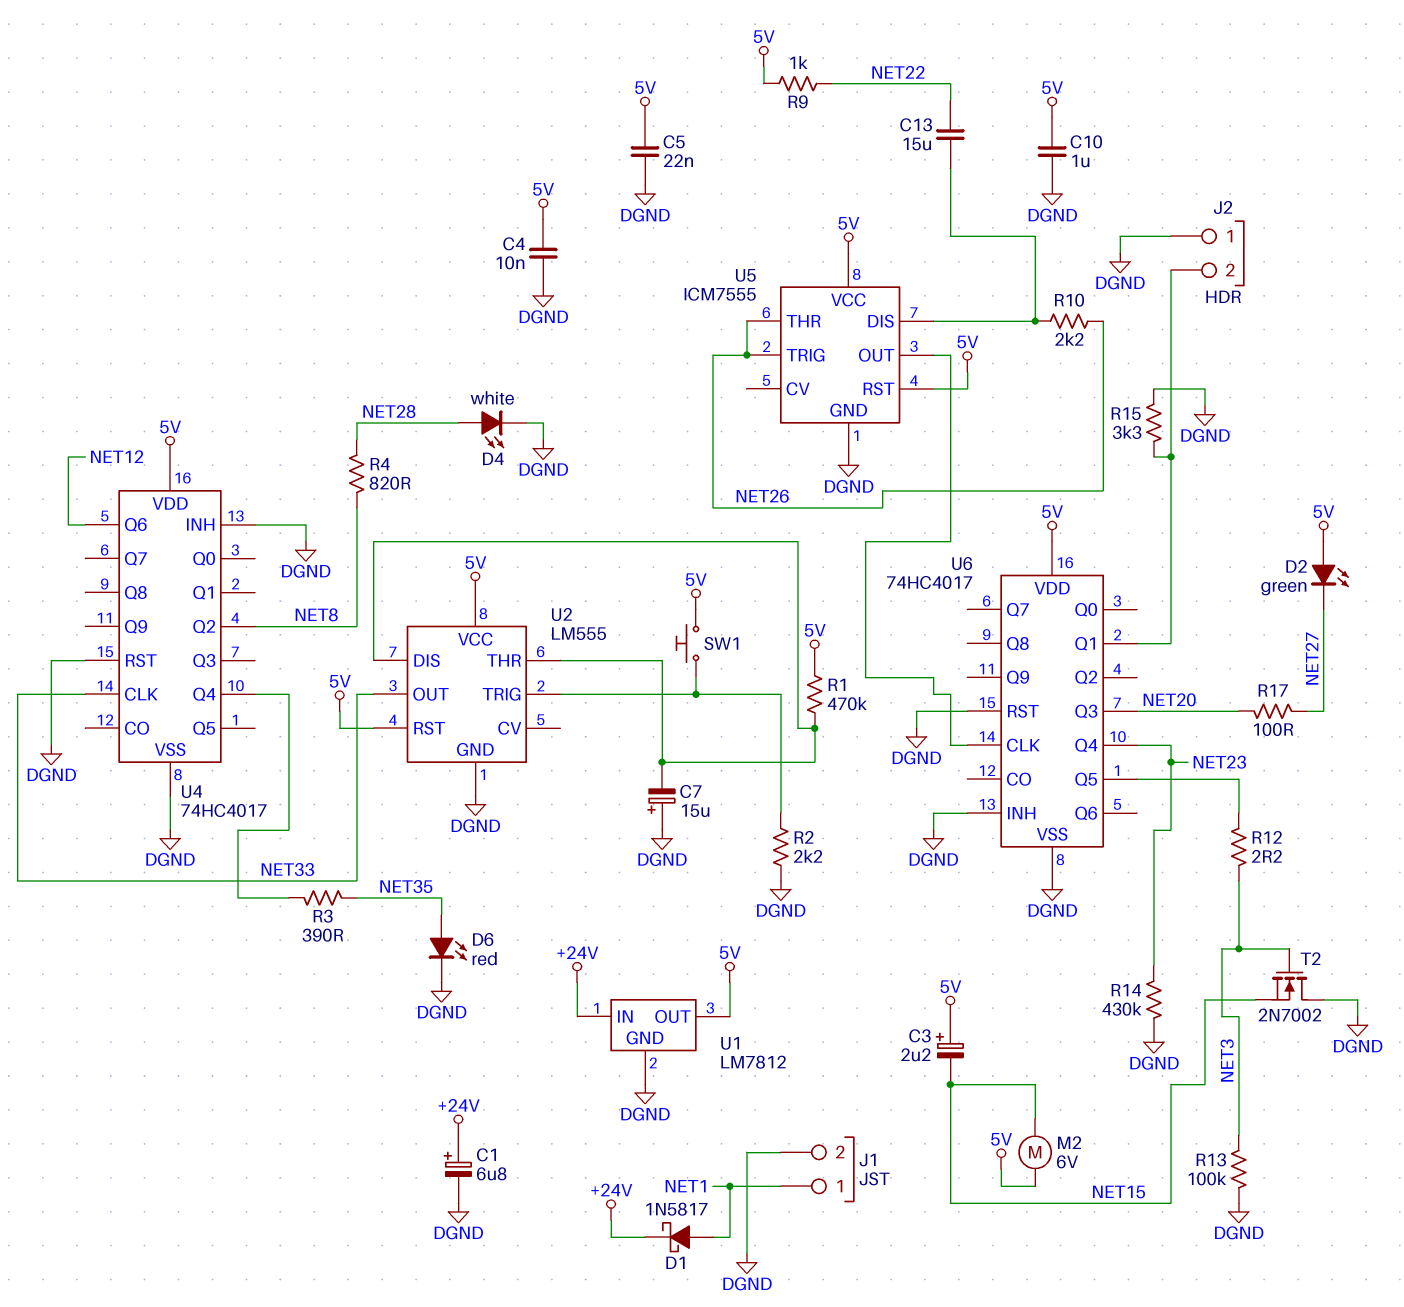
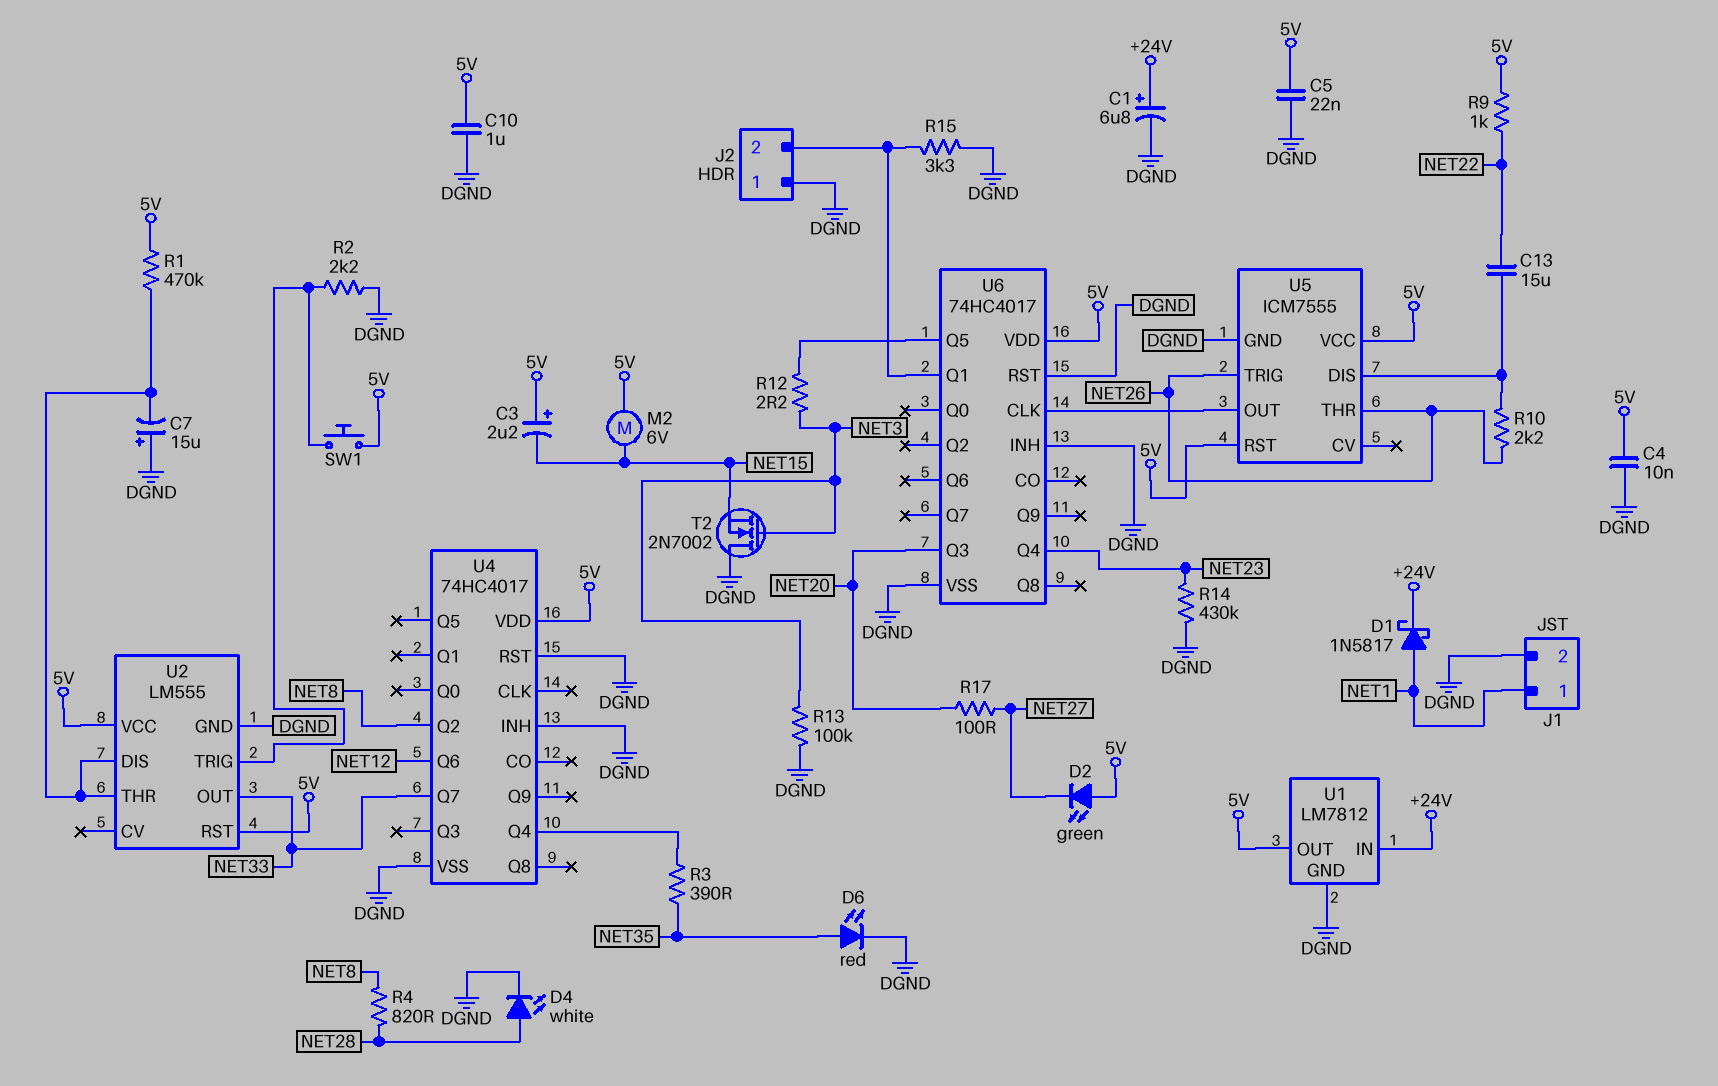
U4 pin CLK: NET33 -> none
U4 pin Q7: none -> NET33

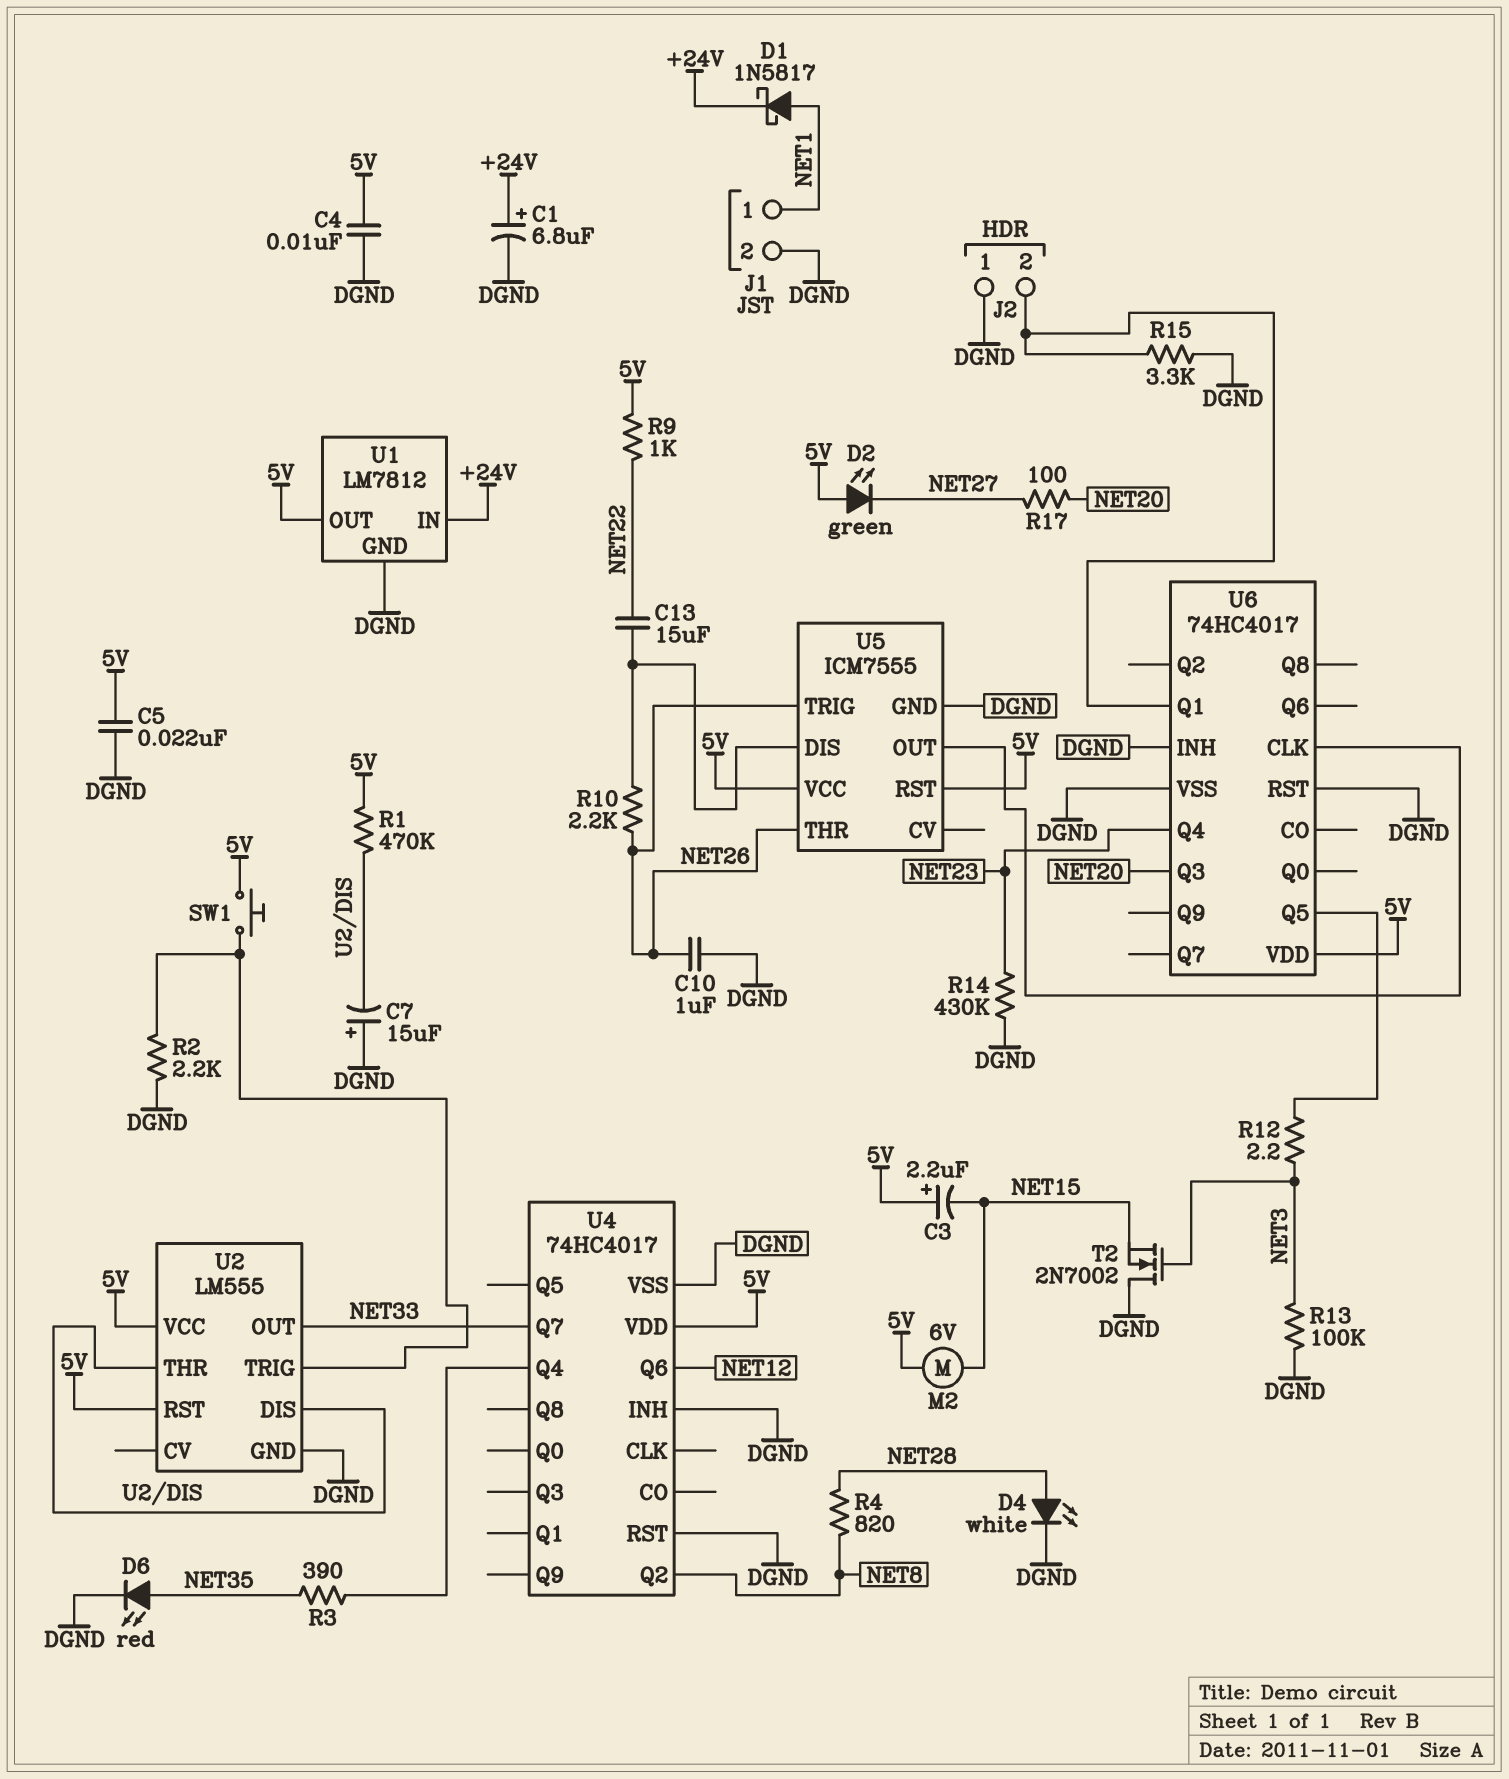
C10: 1uF (5V, DGND) -> 1uF (DGND, NET26)

